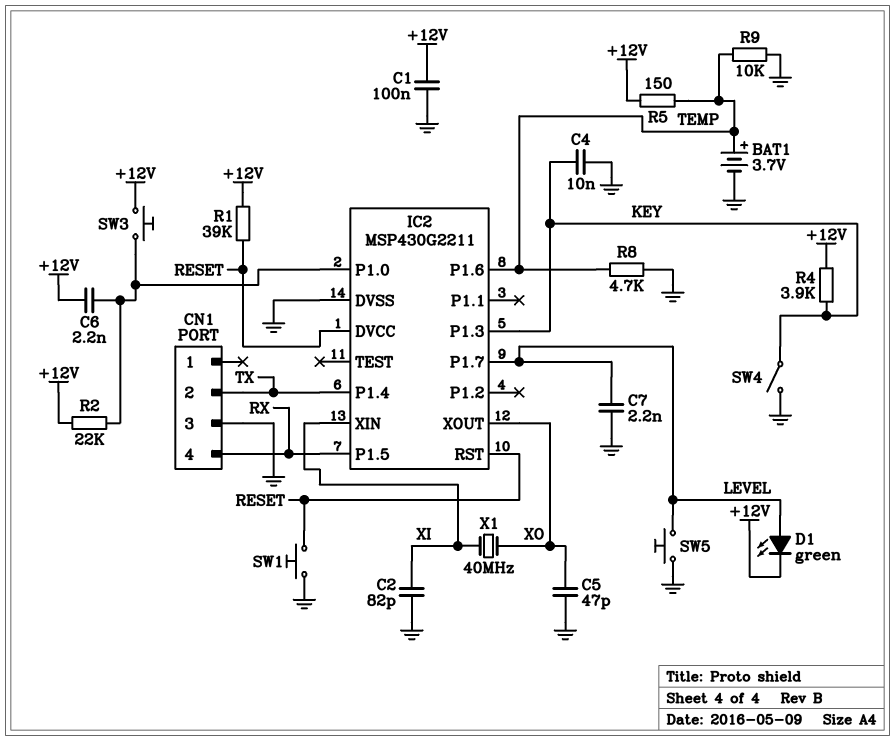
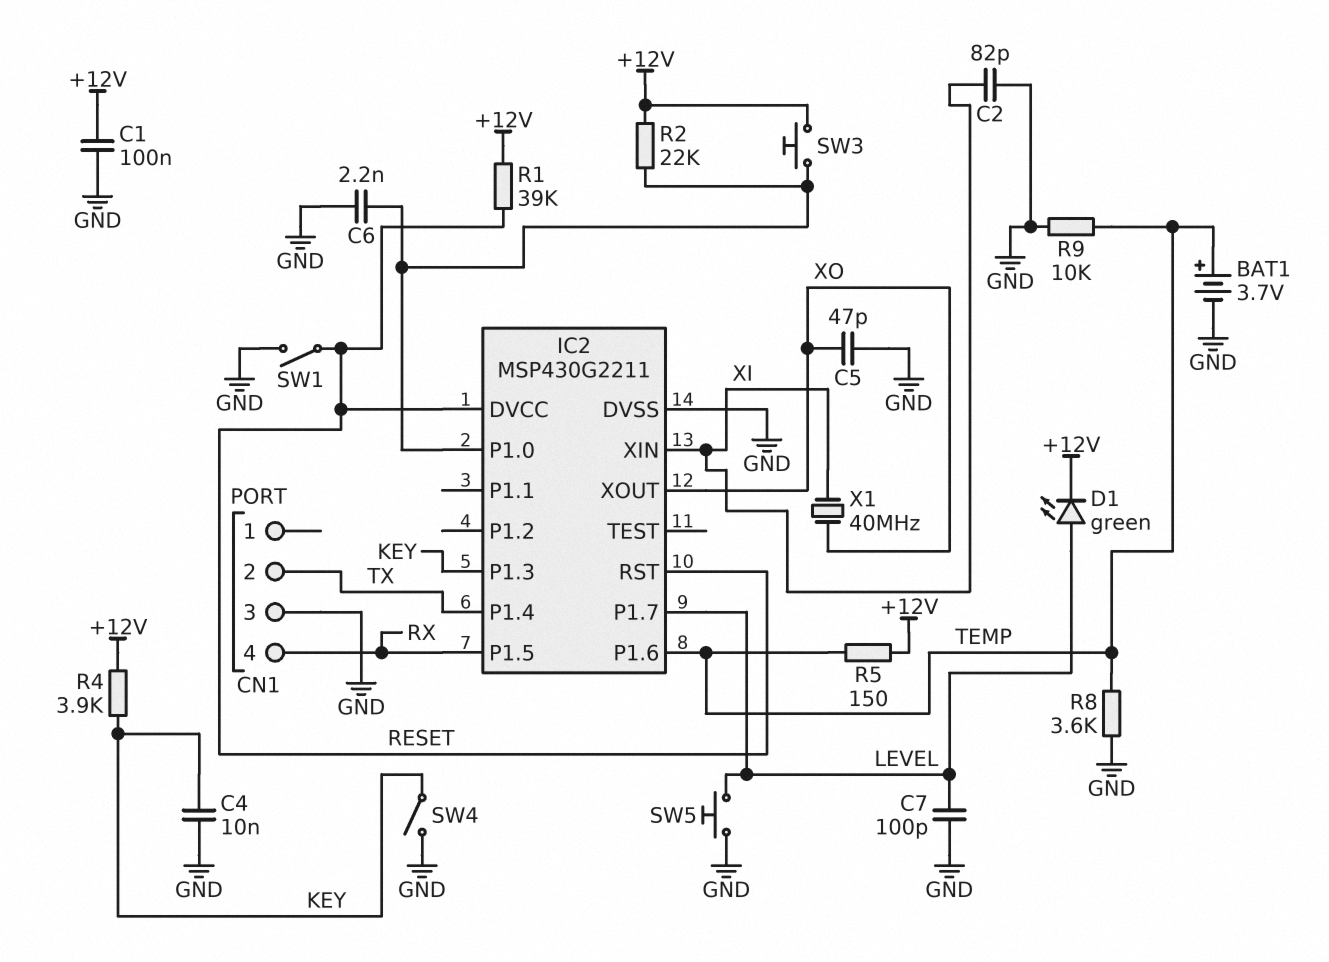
C6: 2.2nF (+12V, IC2/P1.0) -> 2.2nF (GND, IC2/P1.0)
C7: 2.2nF (GND, LEVEL) -> 100pF (GND, LEVEL)
R8: 4.7k (GND, TEMP) -> 3.6k (GND, TEMP)
SW1: button (GND, RESET) -> switch (GND, RESET)

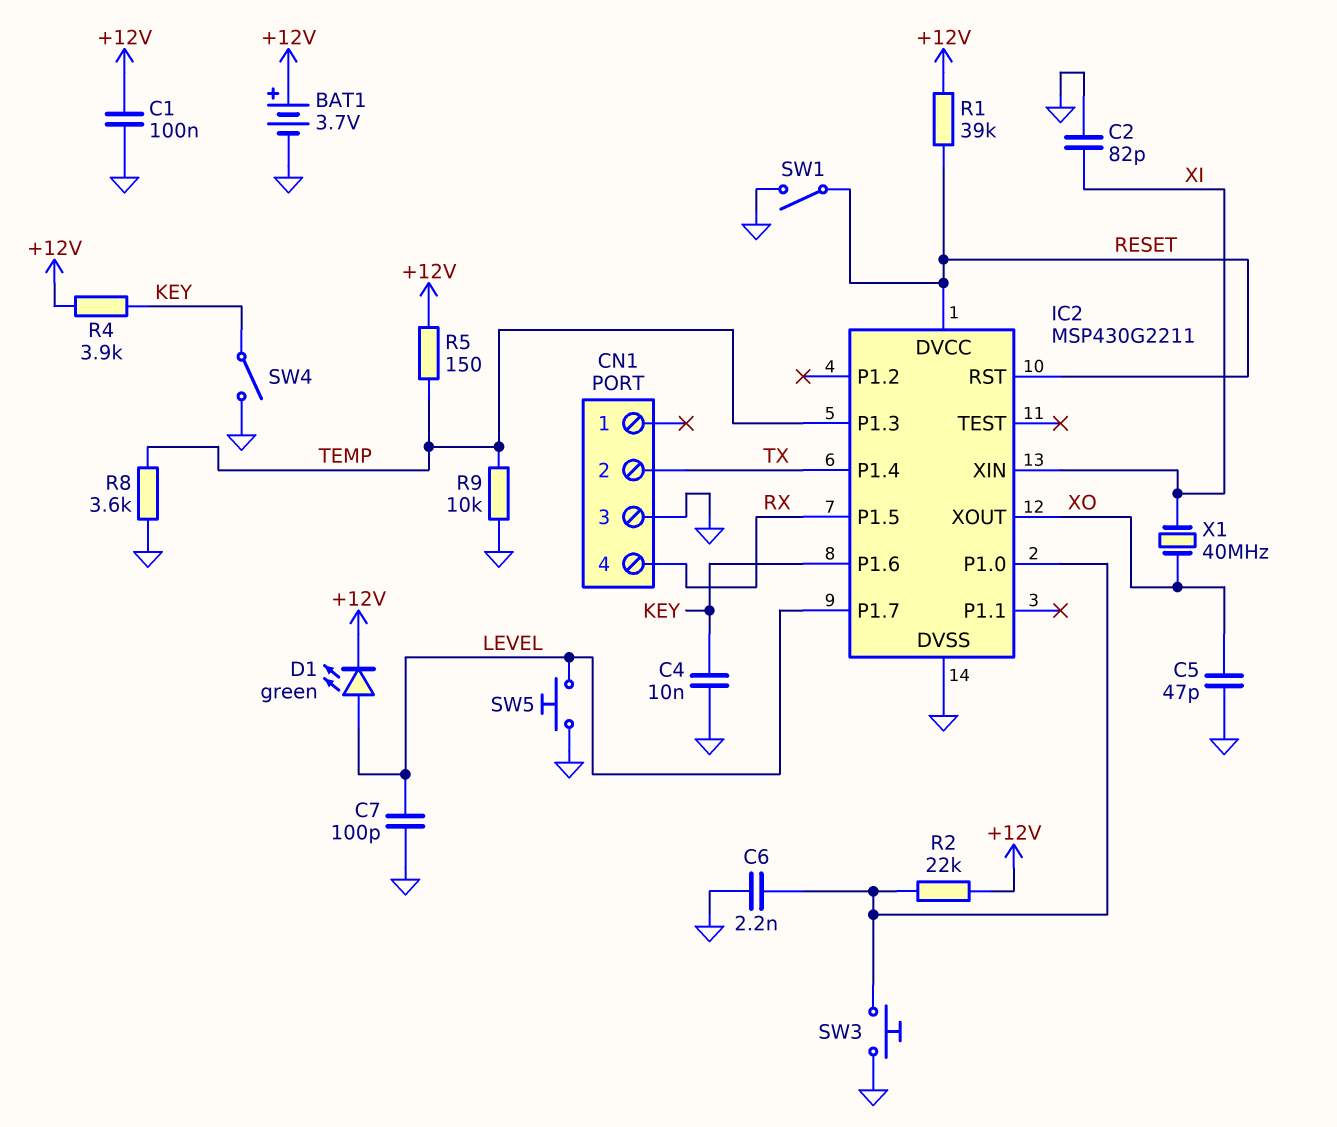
BAT1: 3.7V (plus TEMP, minus GND) -> 3.7V (plus +12V, minus GND)
IC2 pin P1.3: KEY -> TEMP
IC2 pin P1.6: TEMP -> KEY
SW3: button (+12V, IC2/P1.0) -> button (GND, IC2/P1.0)

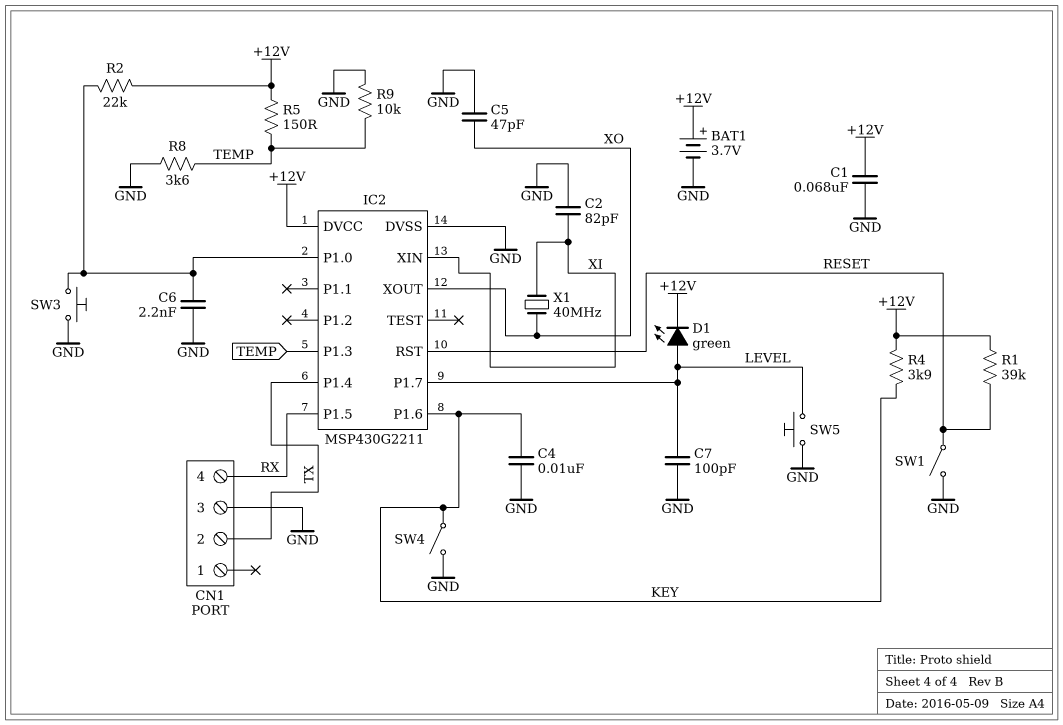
C1: 100nF (+12V, GND) -> 68nF (+12V, GND)
IC2 pin DVCC: RESET -> +12V

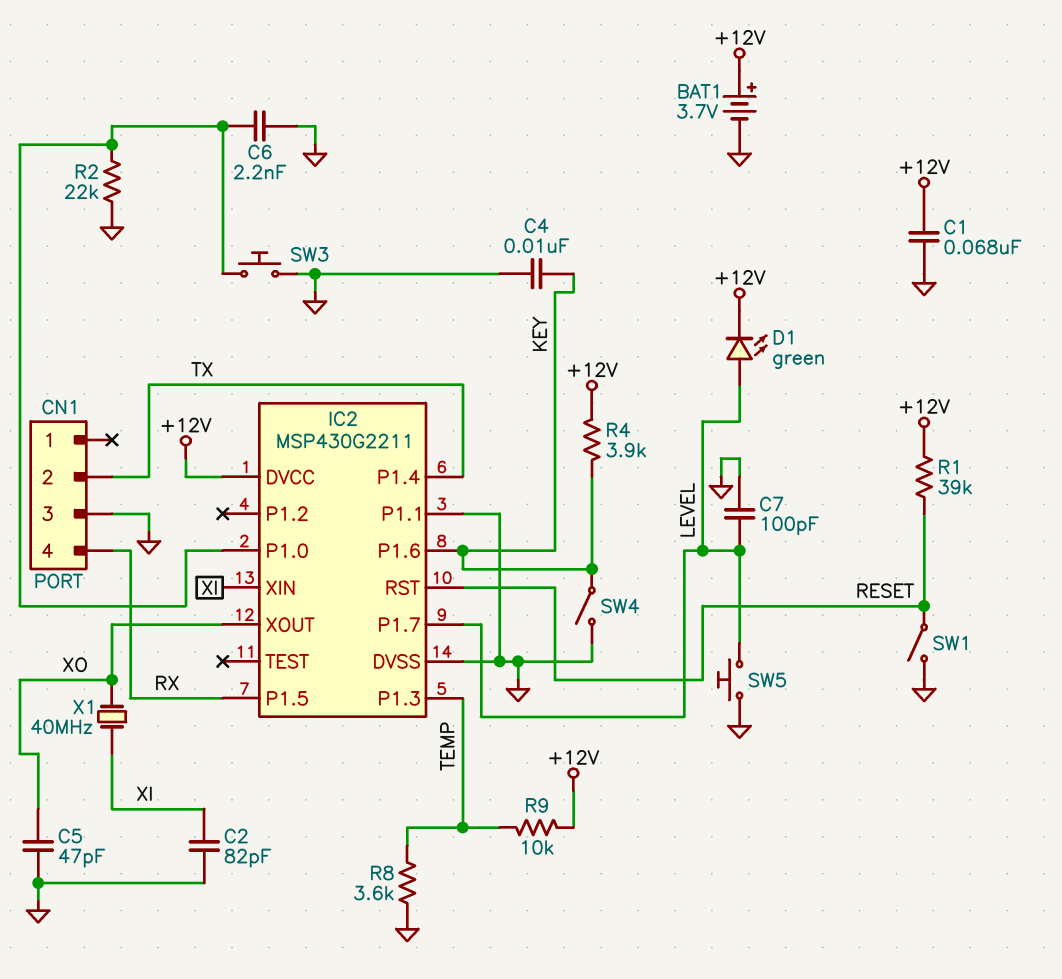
IC2 pin P1.1: none -> GND
R2: 22k (+12V, IC2/P1.0) -> 22k (GND, IC2/P1.0)
R5: 150 (+12V, TEMP) -> none
R9: 10k (GND, TEMP) -> 10k (+12V, TEMP)

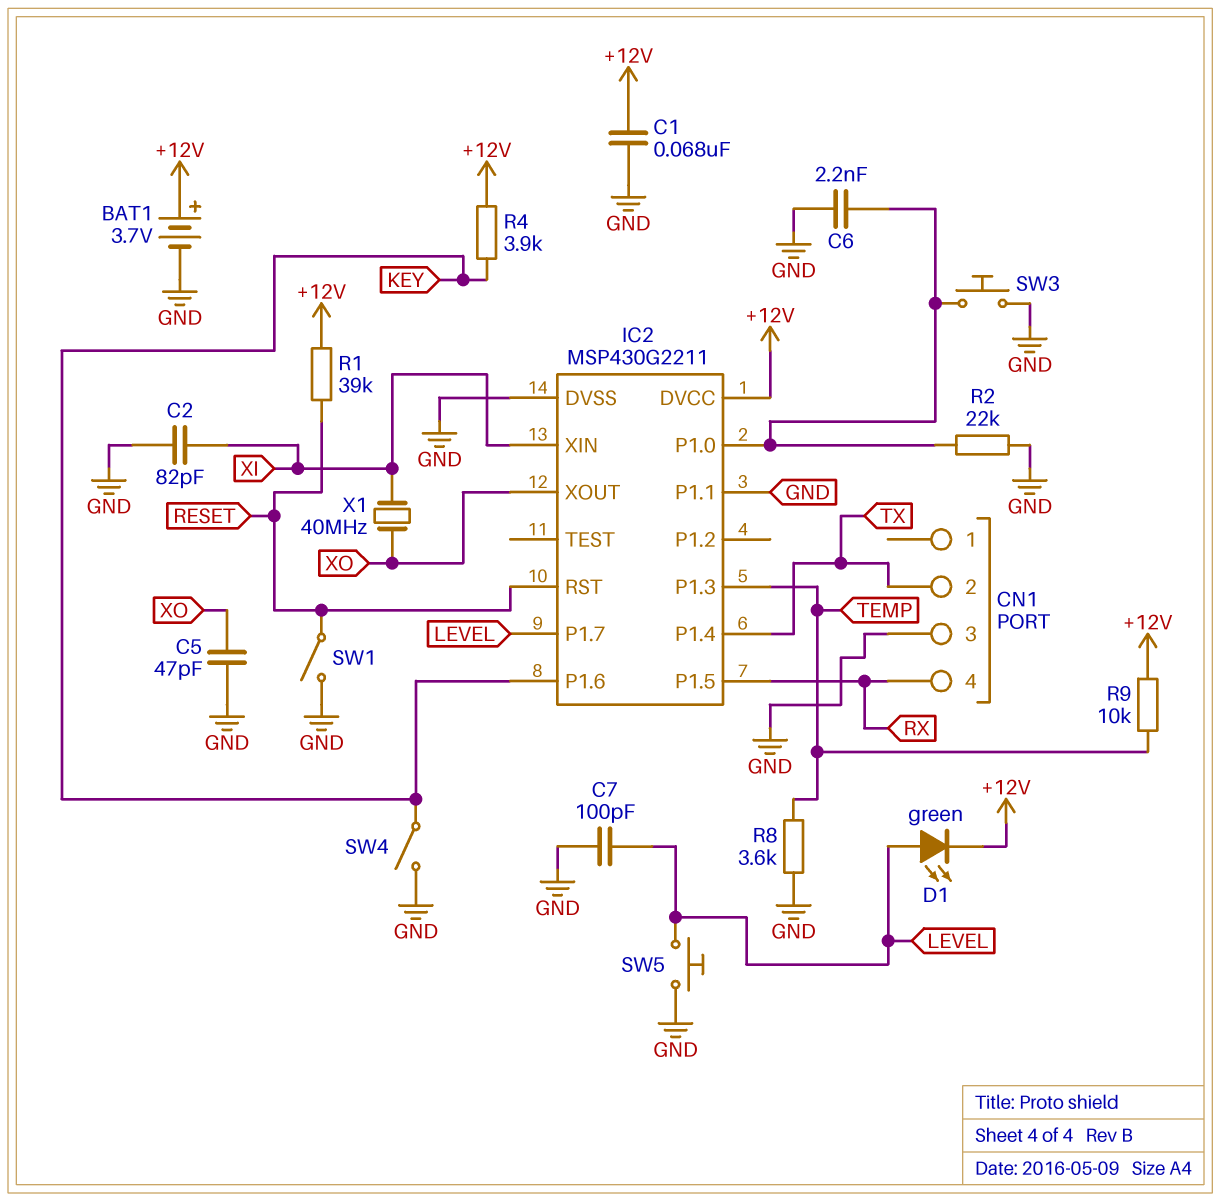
C4: 10nF (GND, KEY) -> none

